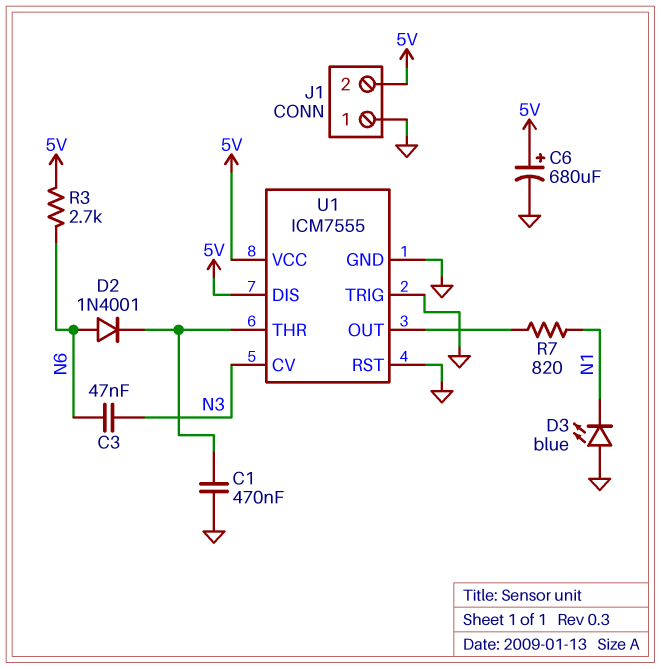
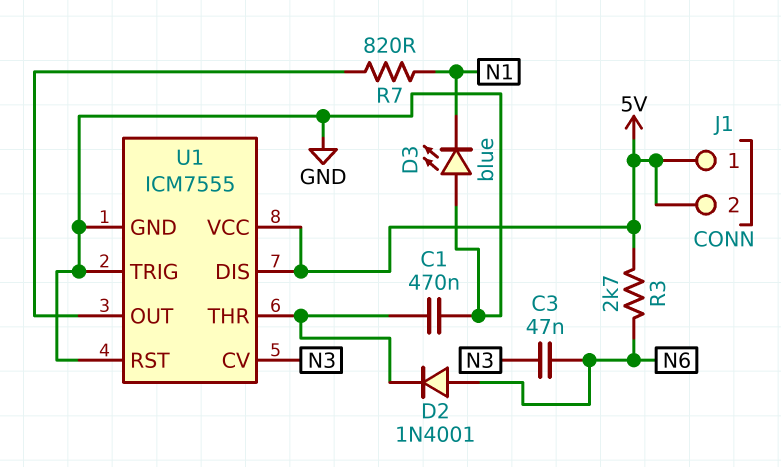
C6: 680uF (plus 5V, minus GND) -> none
J1 pin 1: GND -> 5V

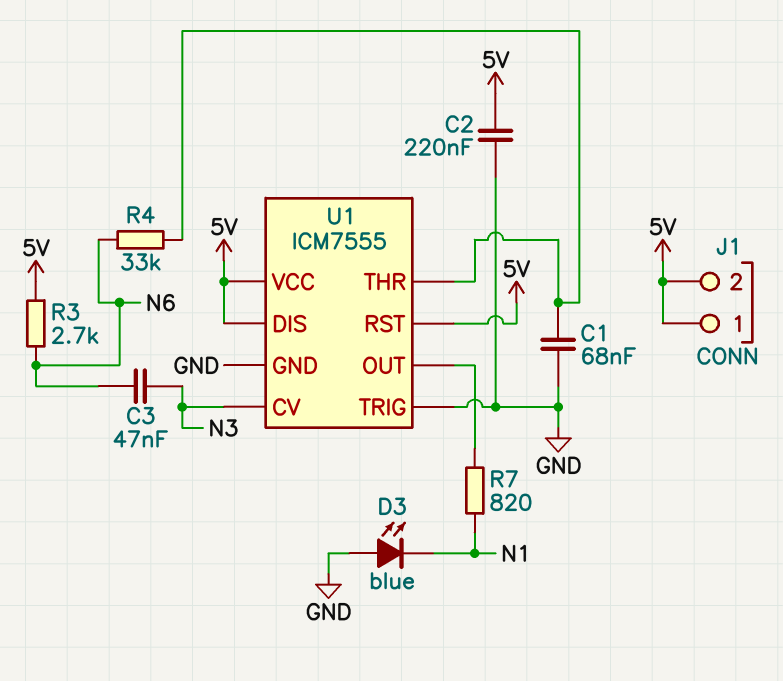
C1: 470nF (GND, U1/THR) -> 68nF (GND, U1/THR)
C2: none -> 220nF (5V, GND)
D2: diode 1N4001 (A N6, K U1/THR) -> none
R4: none -> 33k (N6, U1/THR)
U1 pin RST: GND -> 5V

